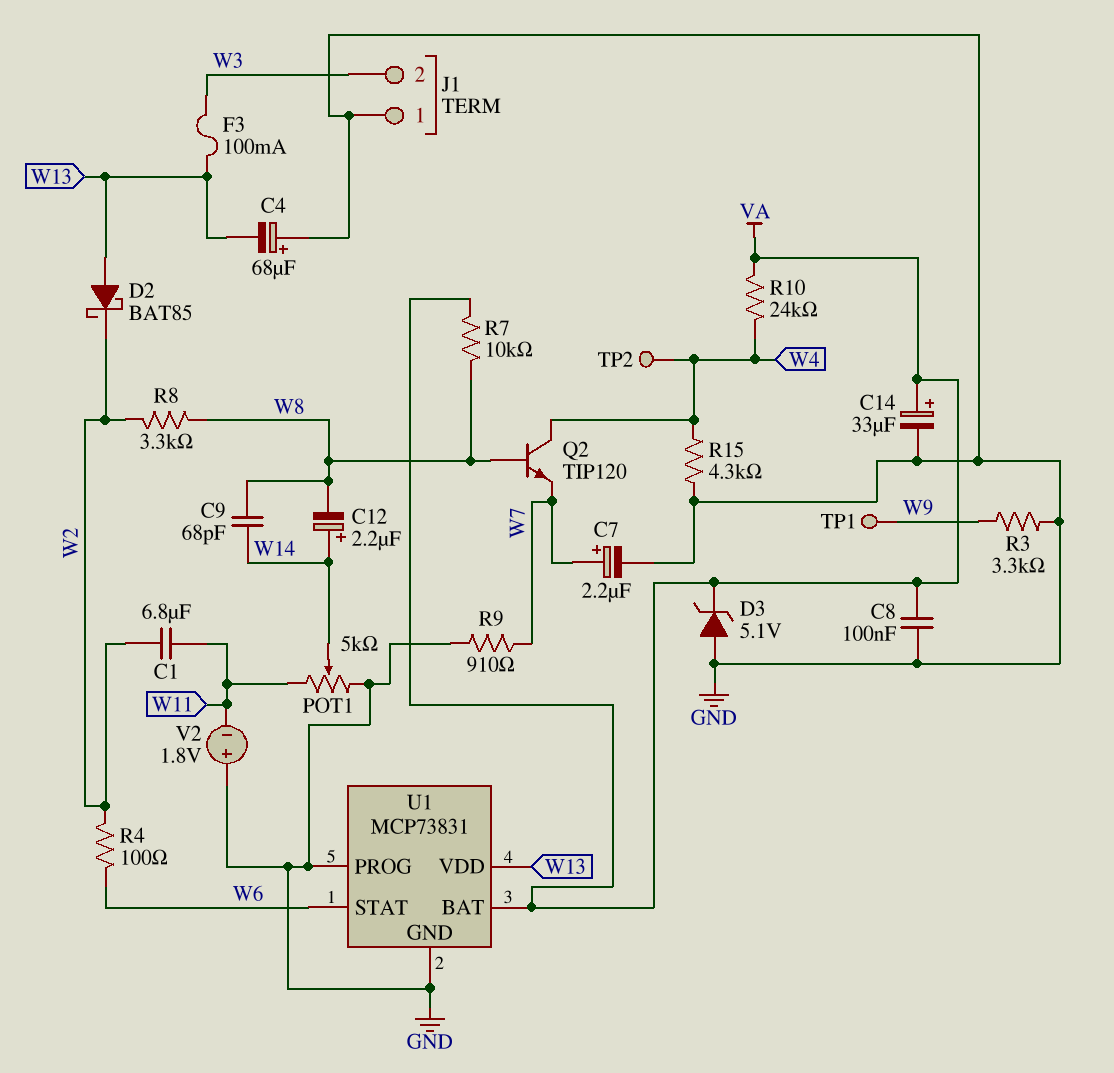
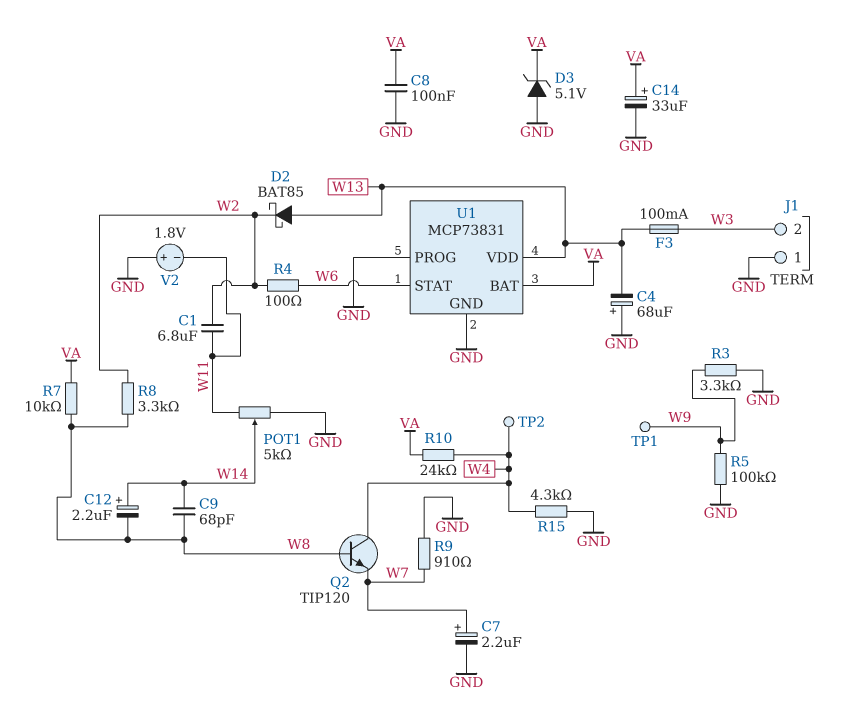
R5: none -> 100k (GND, W9)

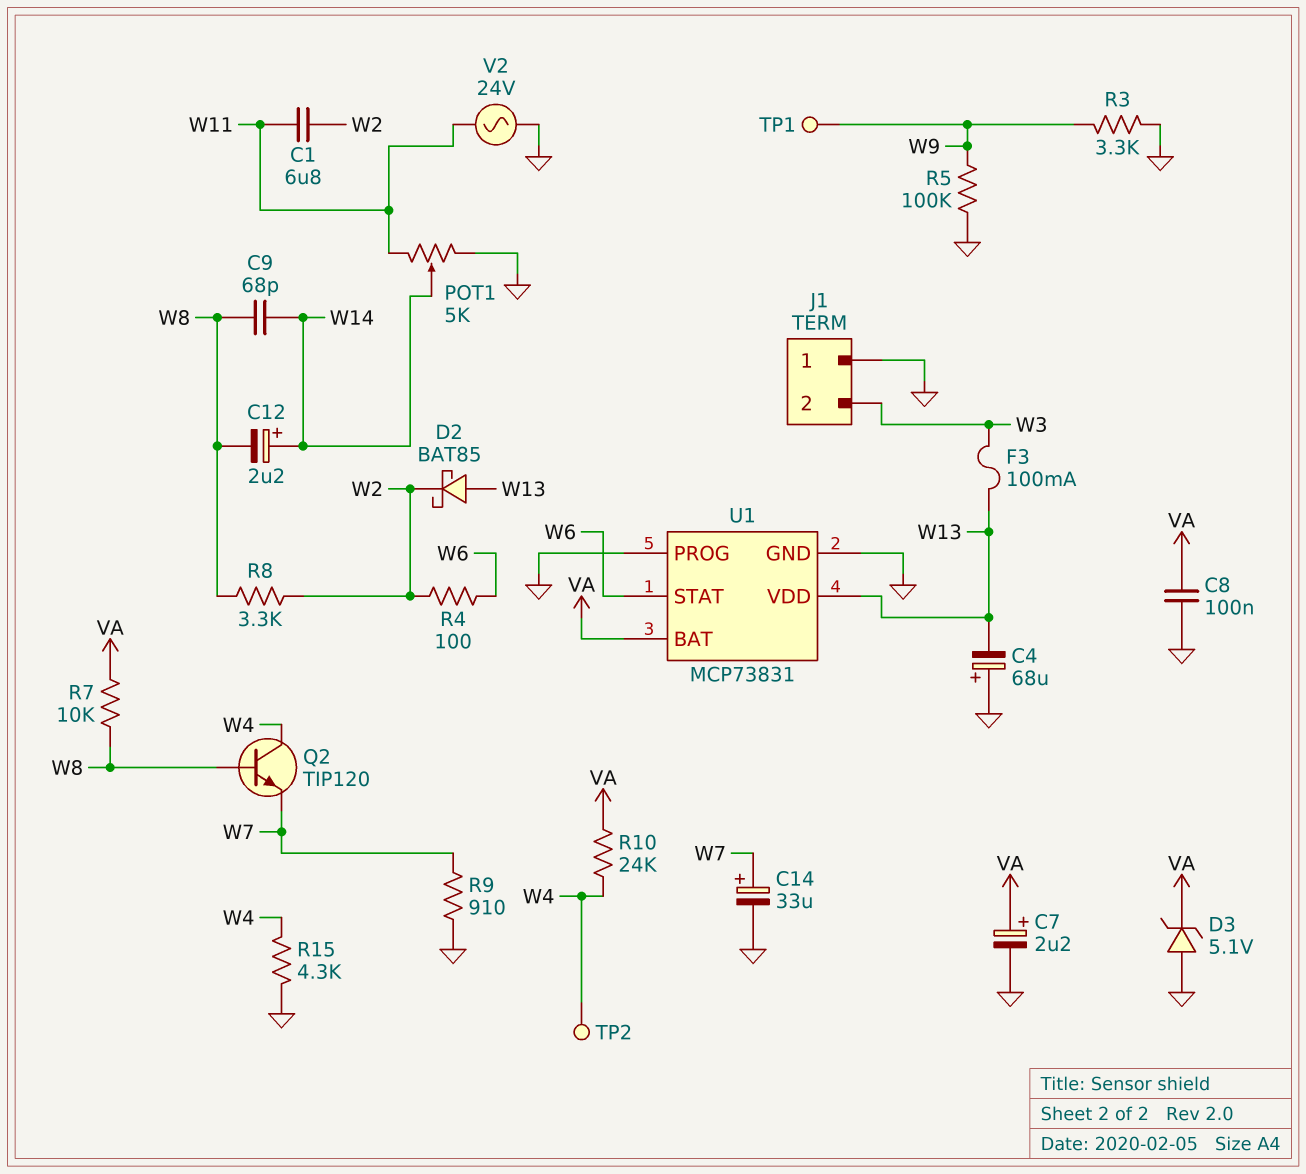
C7: 2.2uF (plus W7, minus GND) -> 2.2uF (plus VA, minus GND)
C14: 33uF (plus VA, minus GND) -> 33uF (plus W7, minus GND)
V2: 1.8V (plus GND, minus W11) -> AC 24V (GND, W11)

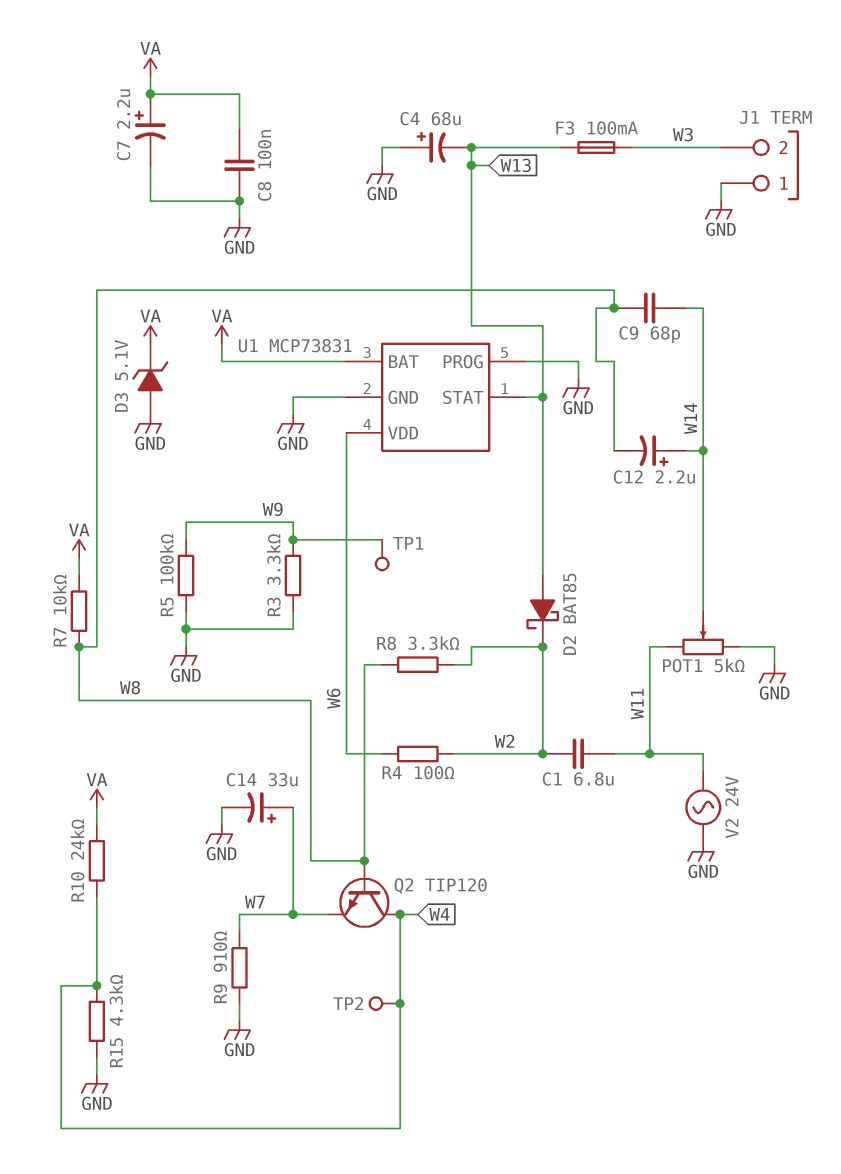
U1 pin STAT: W6 -> W13
U1 pin VDD: W13 -> W6

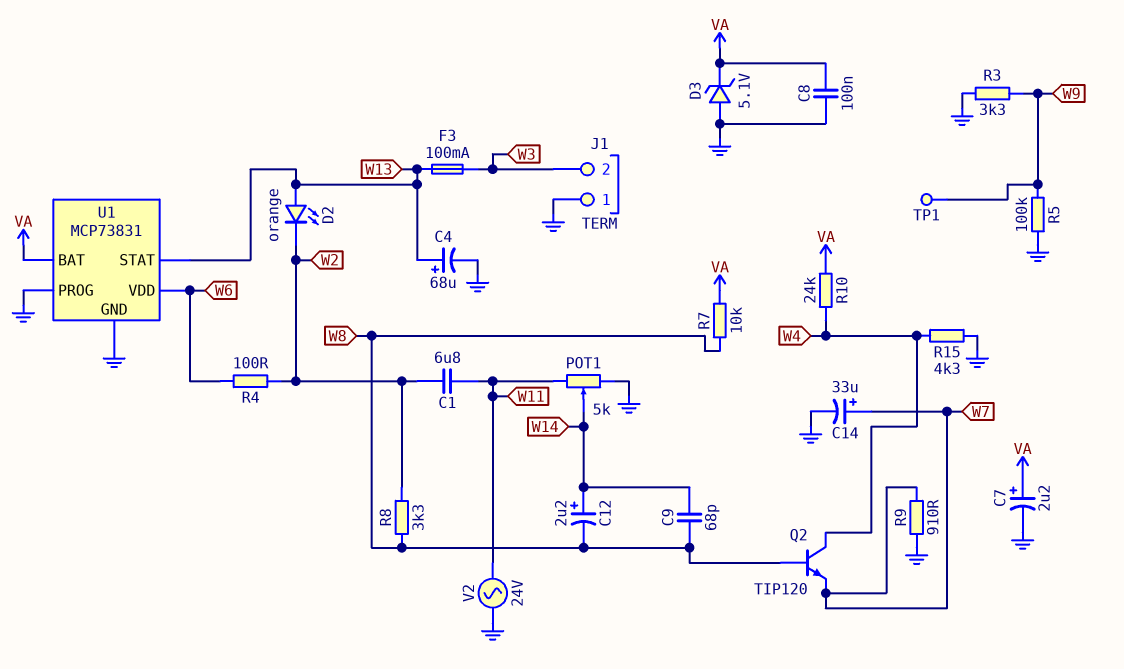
C4: 68uF (plus GND, minus W13) -> 68uF (plus W13, minus GND)
D2: schottky BAT85 (A W13, K W2) -> LED orange (A W13, K W2)
TP2: test point (W4) -> none

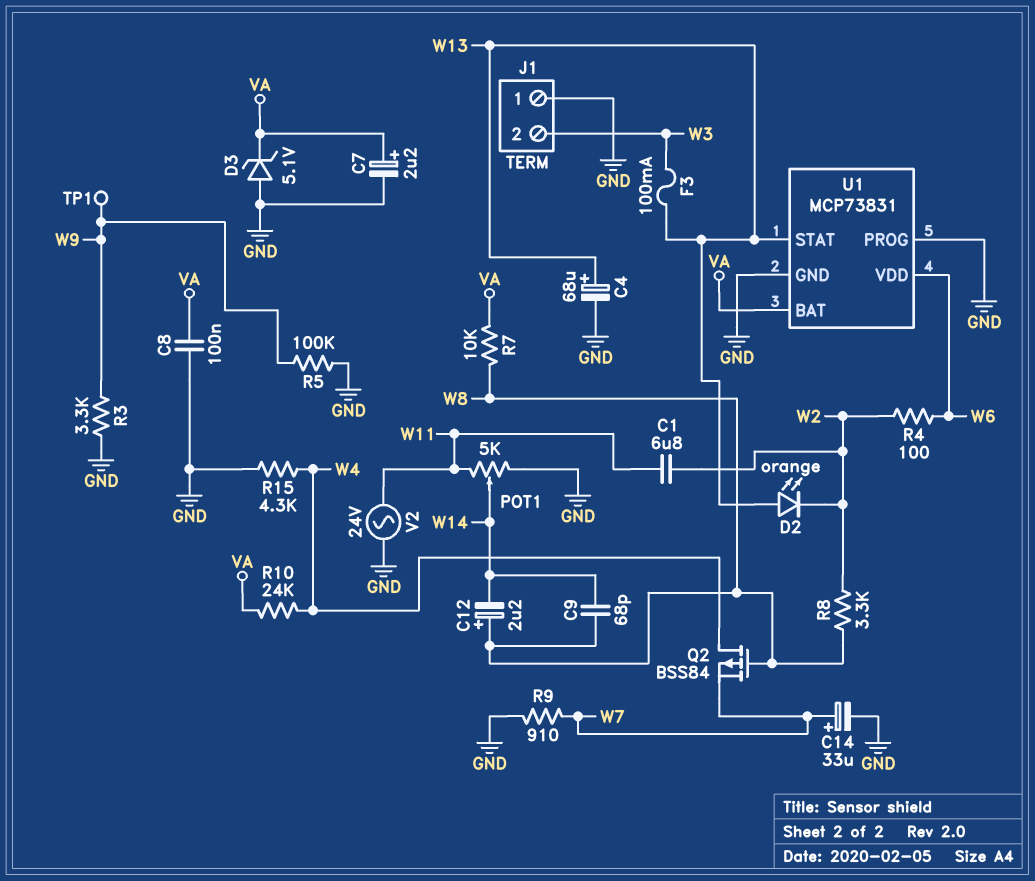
C12: 2.2uF (plus W14, minus W8) -> 2.2uF (plus W8, minus W14)
Q2: NPN TIP120 (B W8, C W4, E W7) -> PMOS BSS84 (G W8, D W4, S W7)

